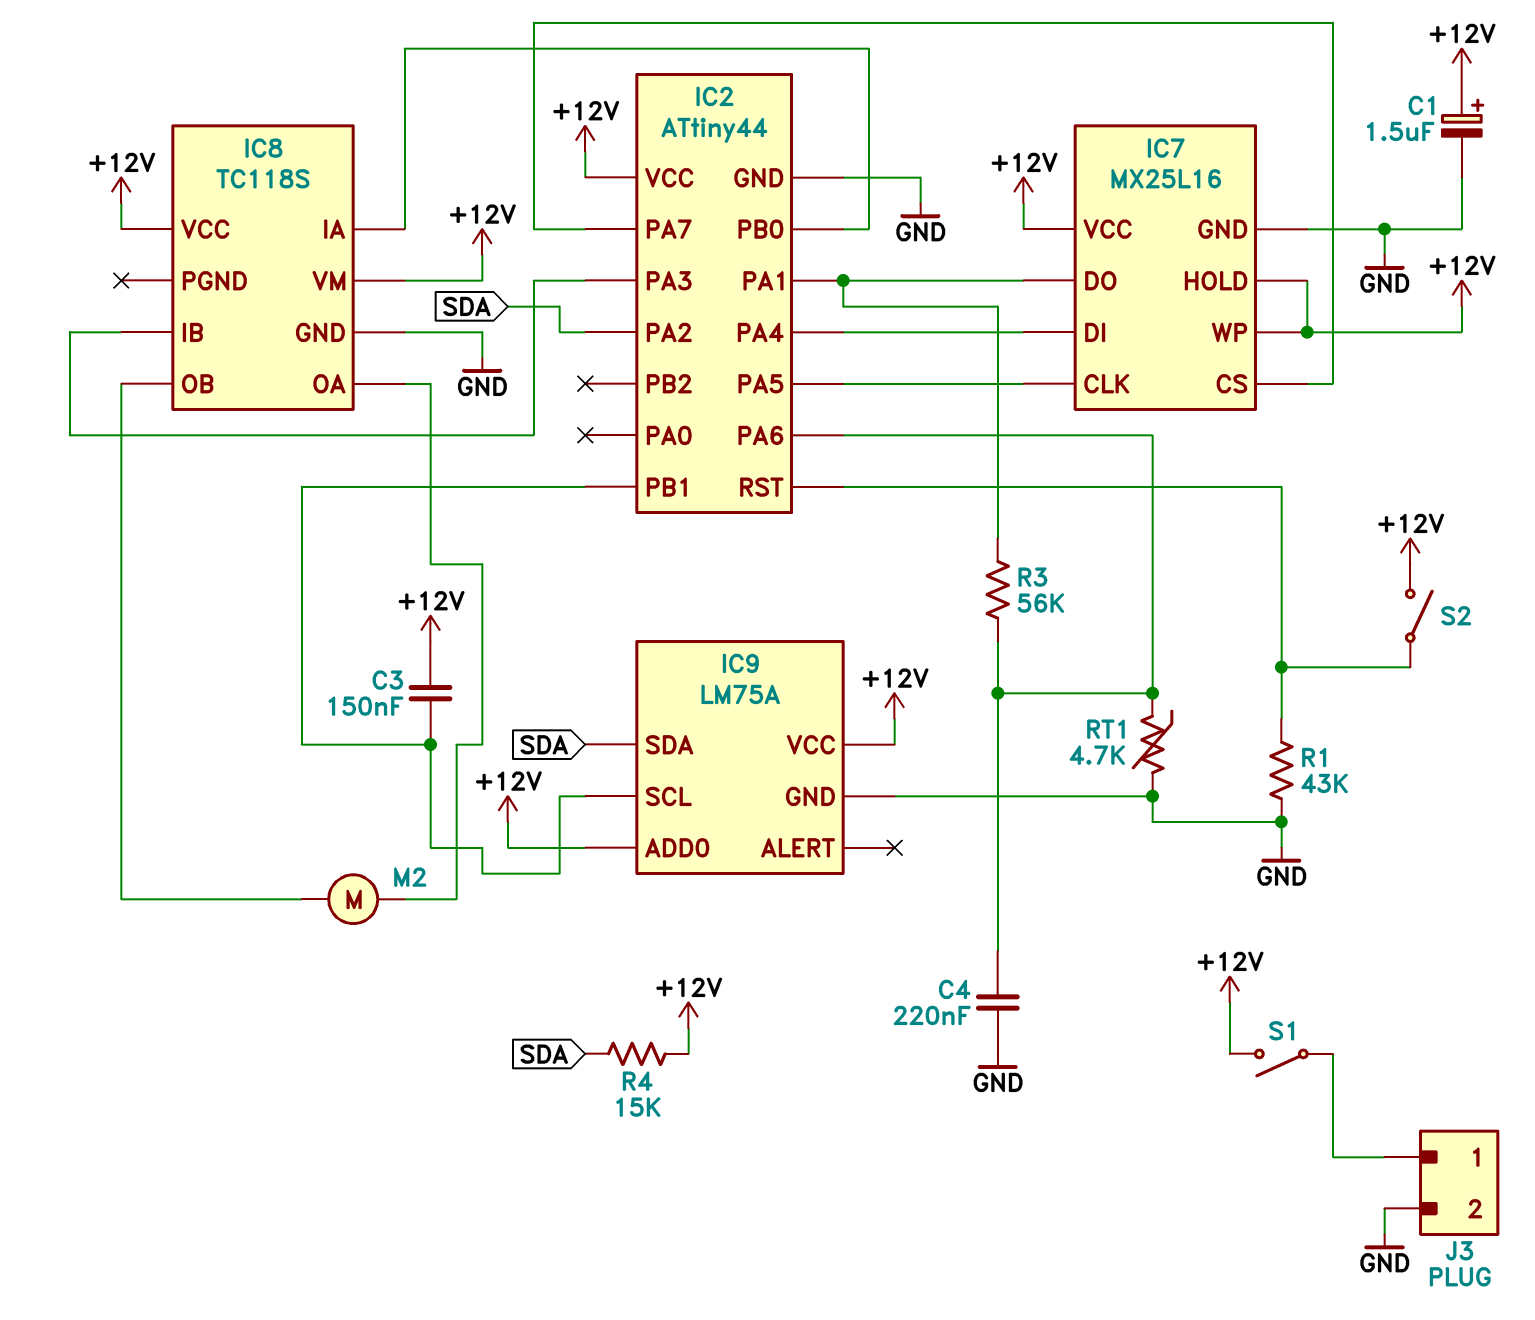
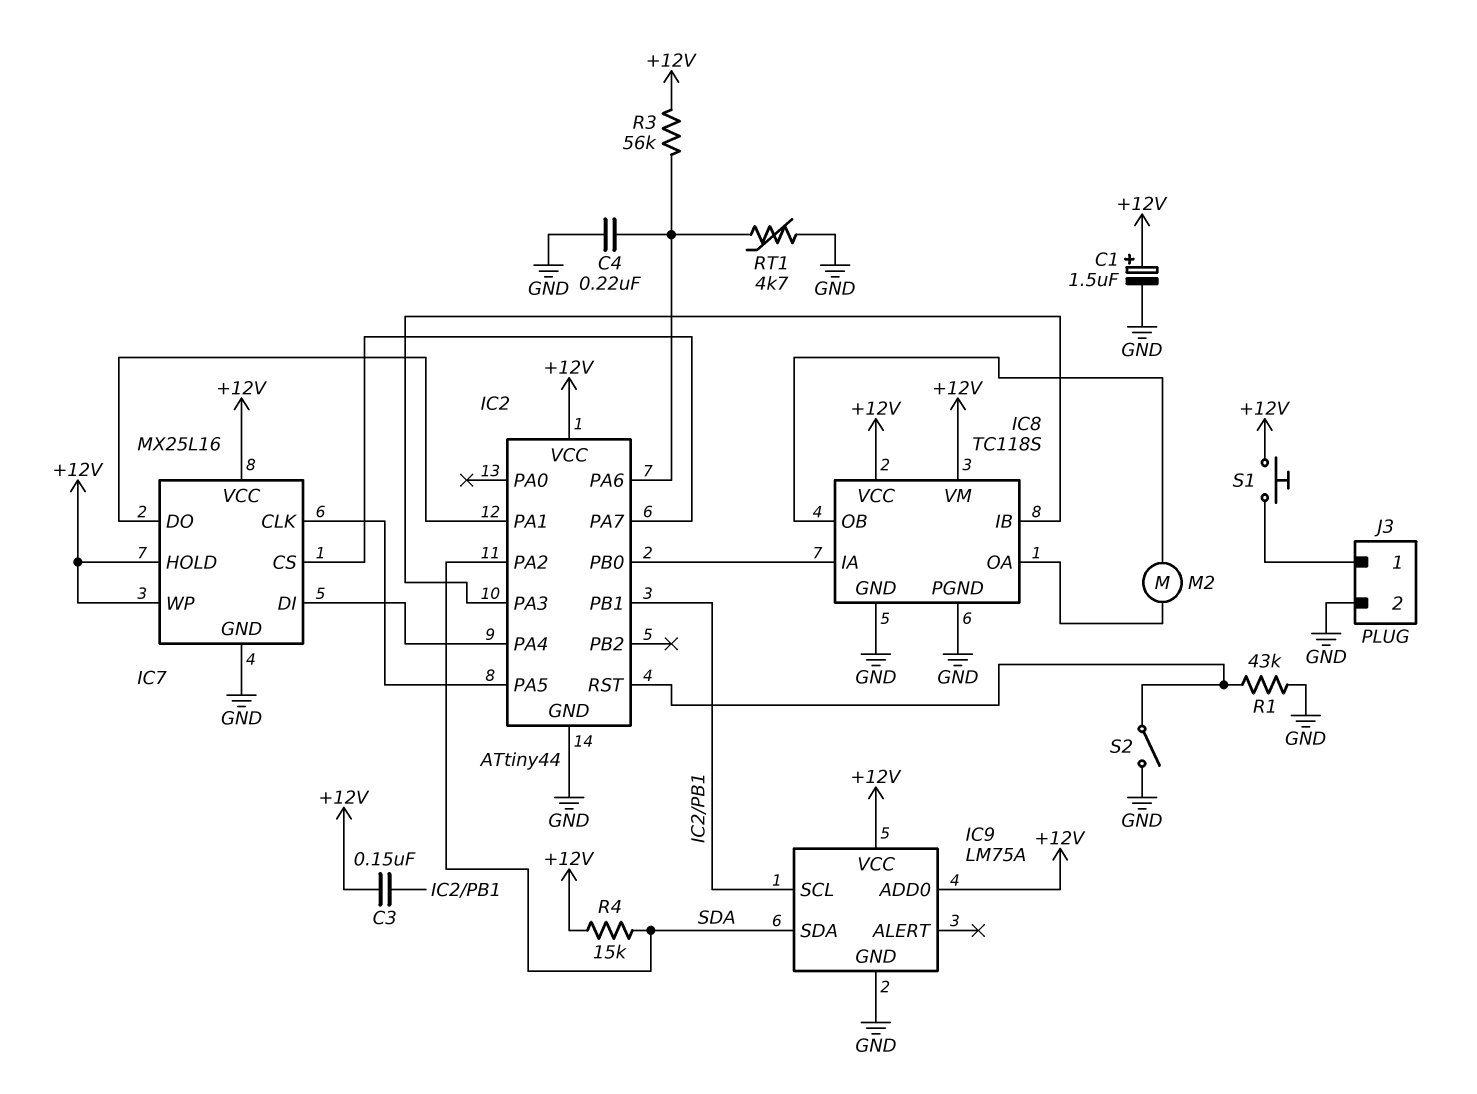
IC8 pin PGND: none -> GND
R3: 56k (IC2/PA1, IC2/PA6) -> 56k (+12V, IC2/PA6)
S1: switch (+12V, J3/1) -> button (+12V, J3/1)
S2: switch (+12V, IC2/RST) -> switch (GND, IC2/RST)

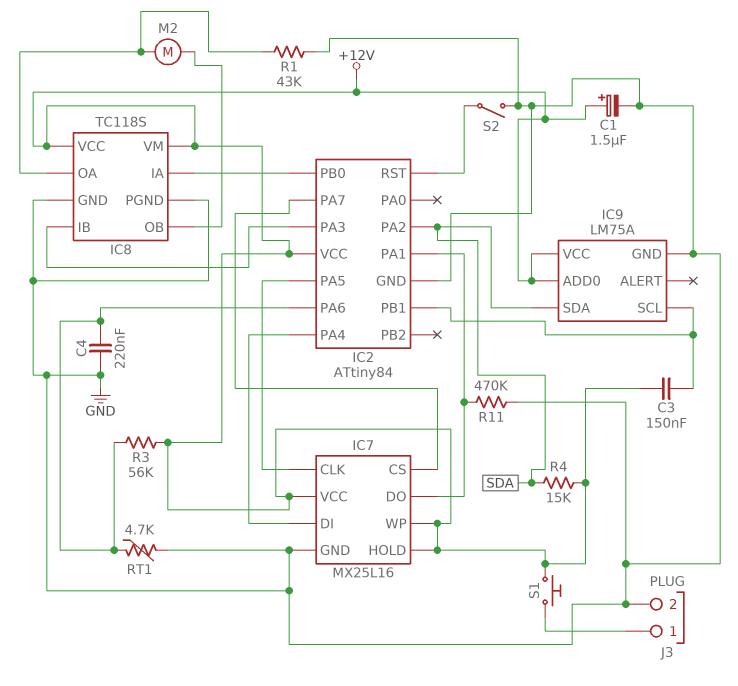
IC2: ATtiny44 -> ATtiny84
R1: 43k (GND, IC2/RST) -> 43k (GND, IC8/OA)
R11: none -> 470k (GND, IC2/PA1)

